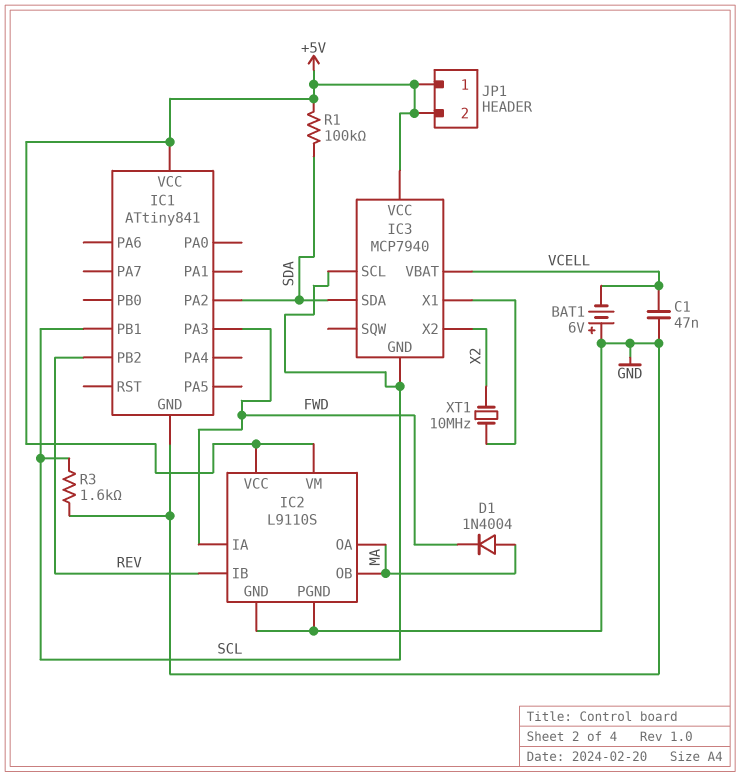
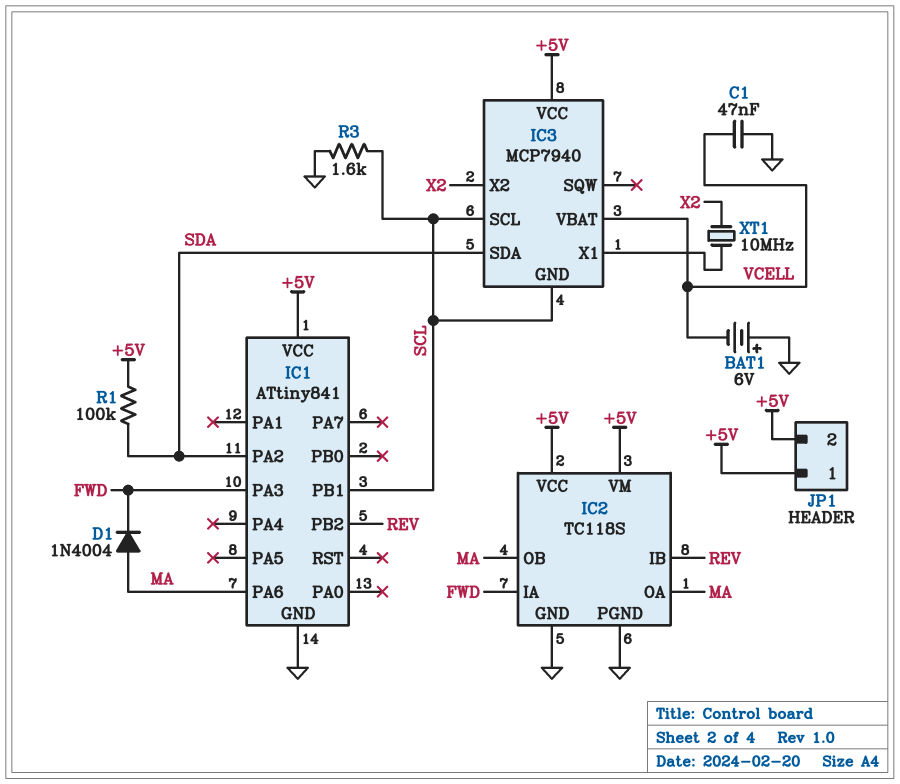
IC1 pin PA6: none -> MA
IC2: L9110S -> TC118S

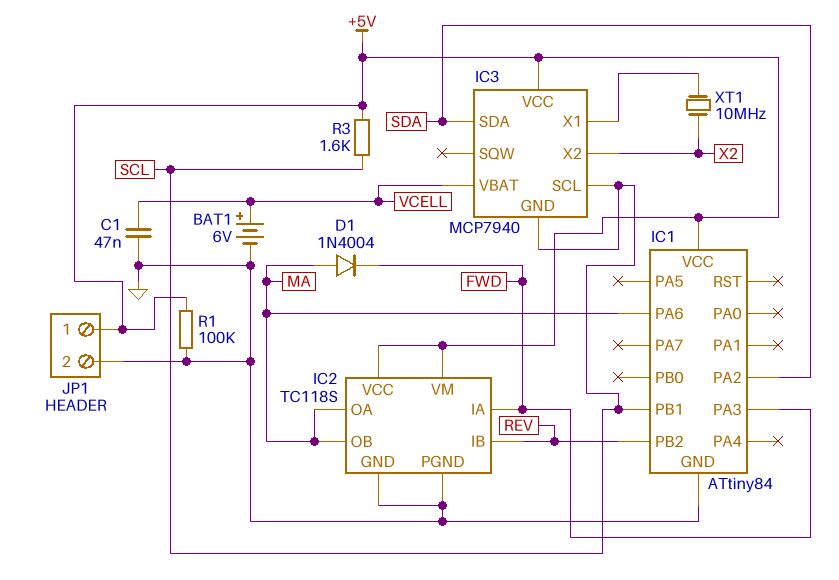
BAT1: 6V (plus GND, minus VCELL) -> 6V (plus VCELL, minus GND)
IC1: ATtiny841 -> ATtiny84
JP1 pin 2: +5V -> GND
R1: 100k (+5V, SDA) -> 100k (+5V, GND)
R3: 1.6k (GND, SCL) -> 1.6k (+5V, SCL)

